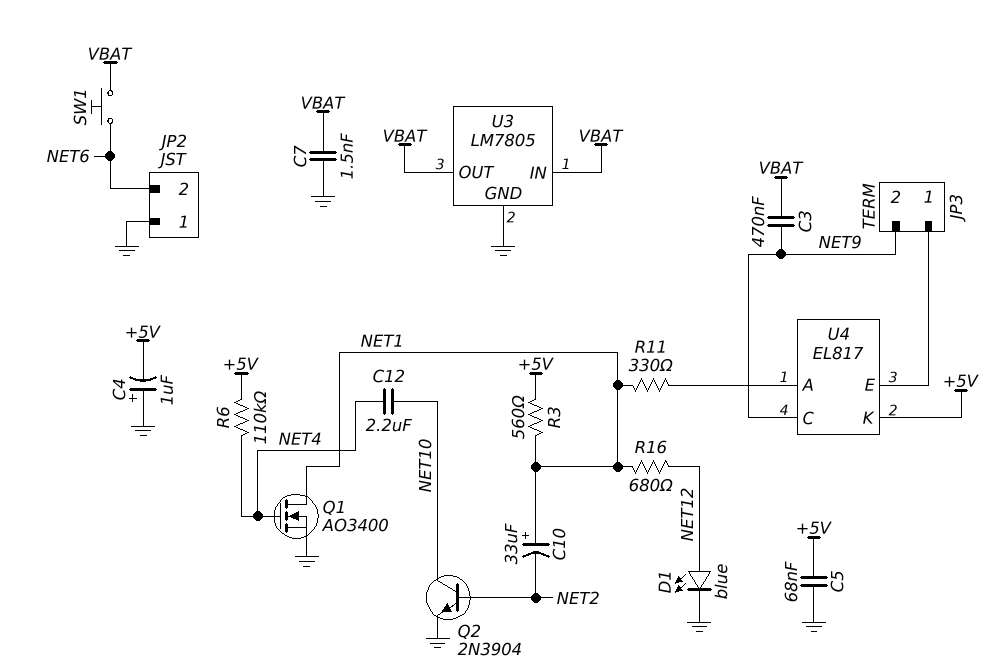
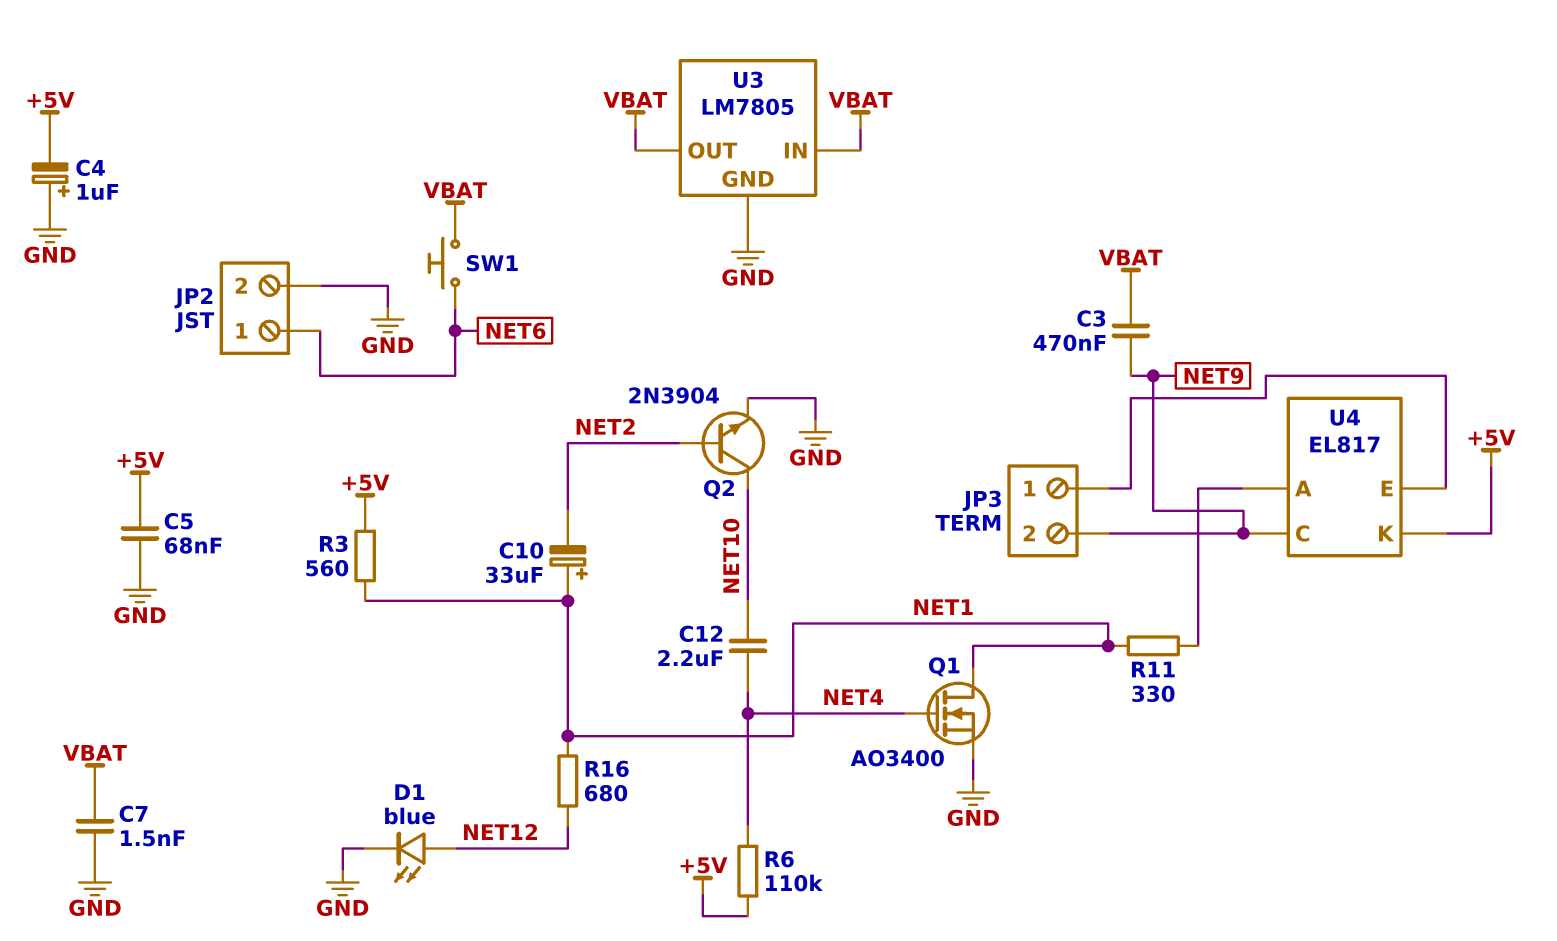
JP2 pin 1: GND -> NET6
JP2 pin 2: NET6 -> GND

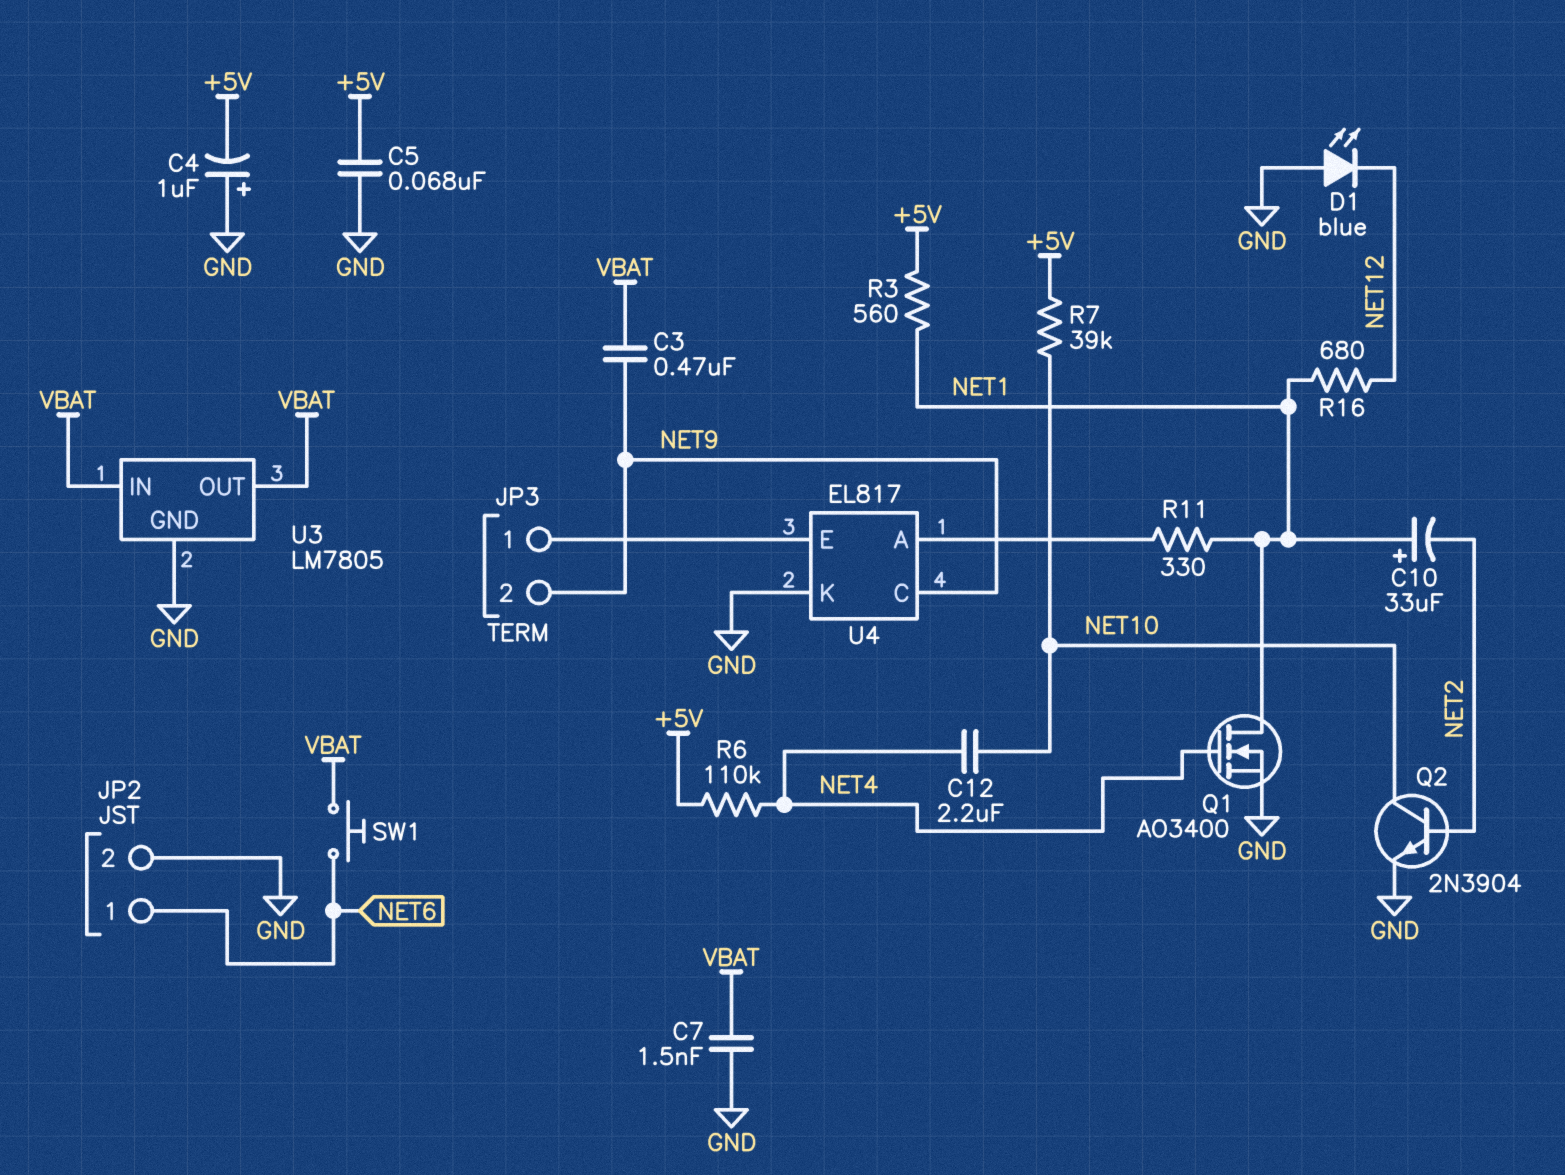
D1: LED blue (A NET12, K GND) -> LED blue (A GND, K NET12)
R7: none -> 39k (+5V, NET10)
U4 pin K: +5V -> GND

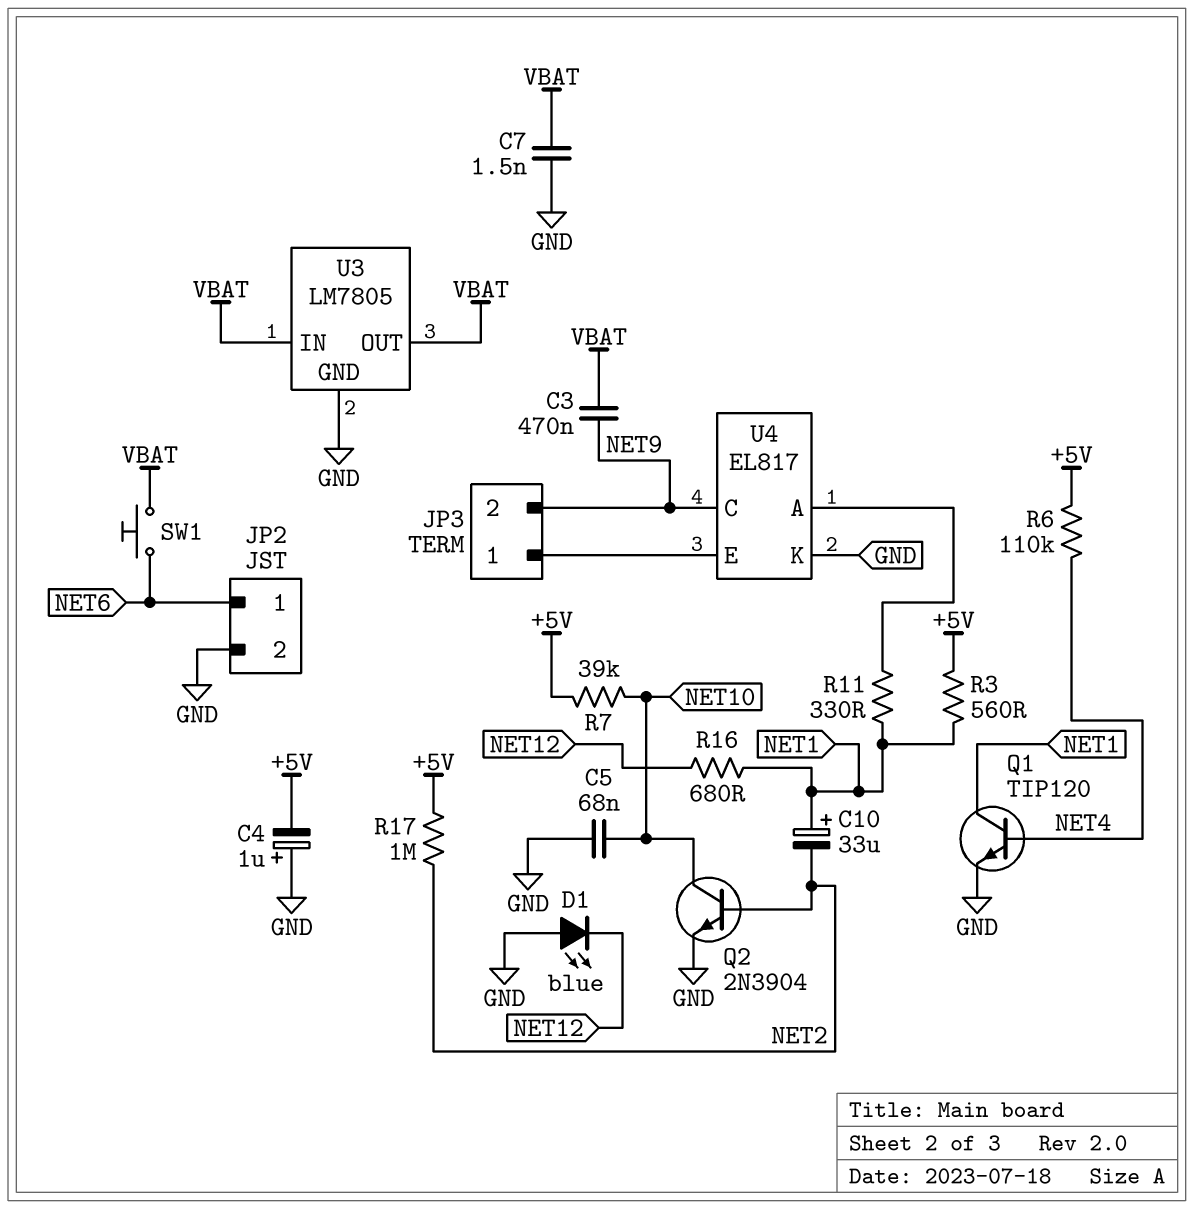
C5: 68nF (+5V, GND) -> 68nF (GND, NET10)
C12: 2.2uF (NET4, NET10) -> none
Q1: NMOS AO3400 (G NET4, D NET1, S GND) -> NPN TIP120 (B NET4, C NET1, E GND)
R17: none -> 1M (+5V, NET2)

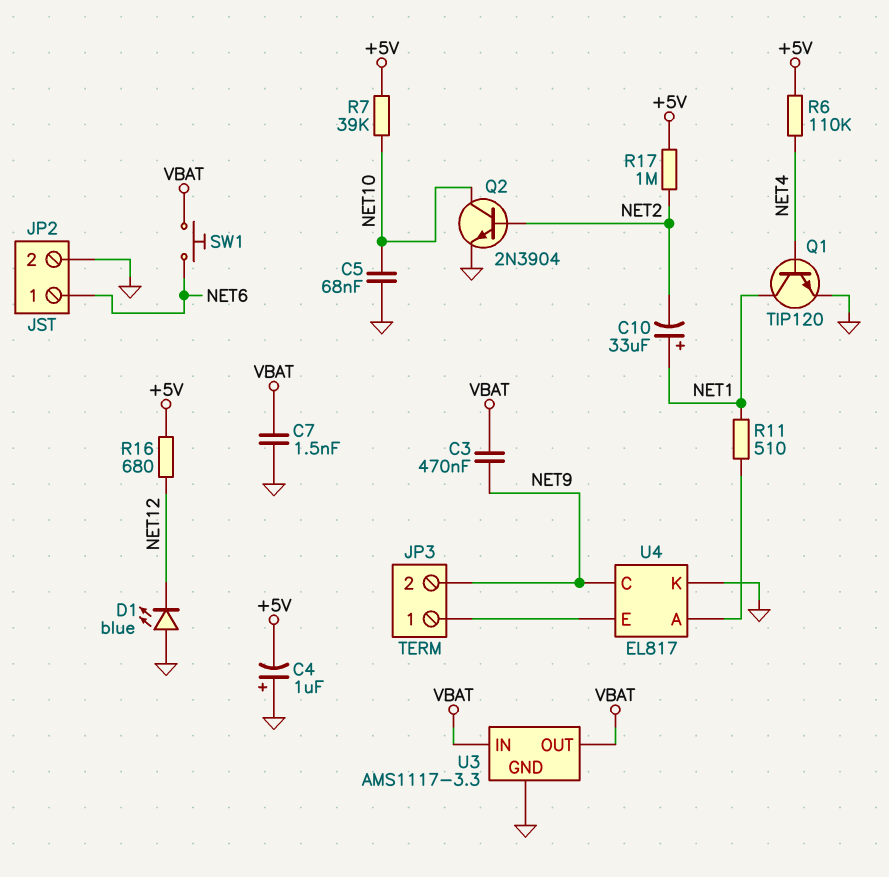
R3: 560 (+5V, NET1) -> none
R11: 330 (NET1, U4/A) -> 510 (NET1, U4/A)
R16: 680 (NET1, NET12) -> 680 (+5V, NET12)
U3: LM7805 -> AMS1117-3.3

